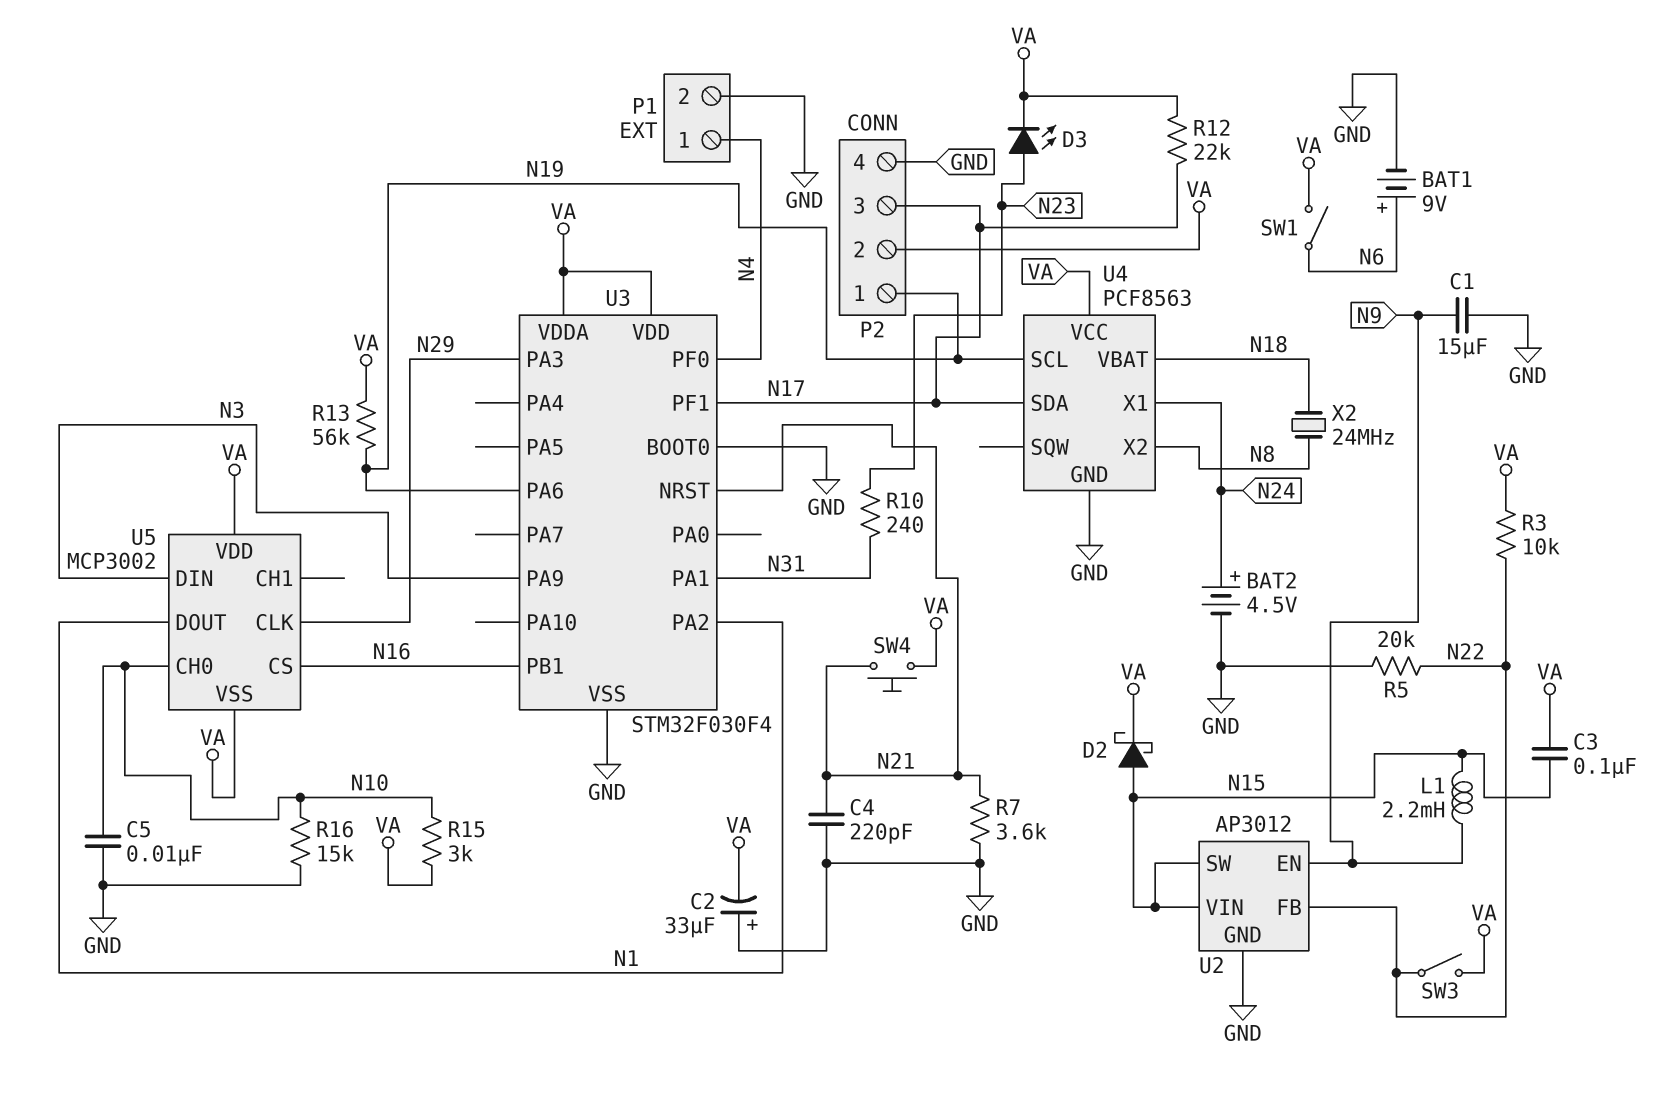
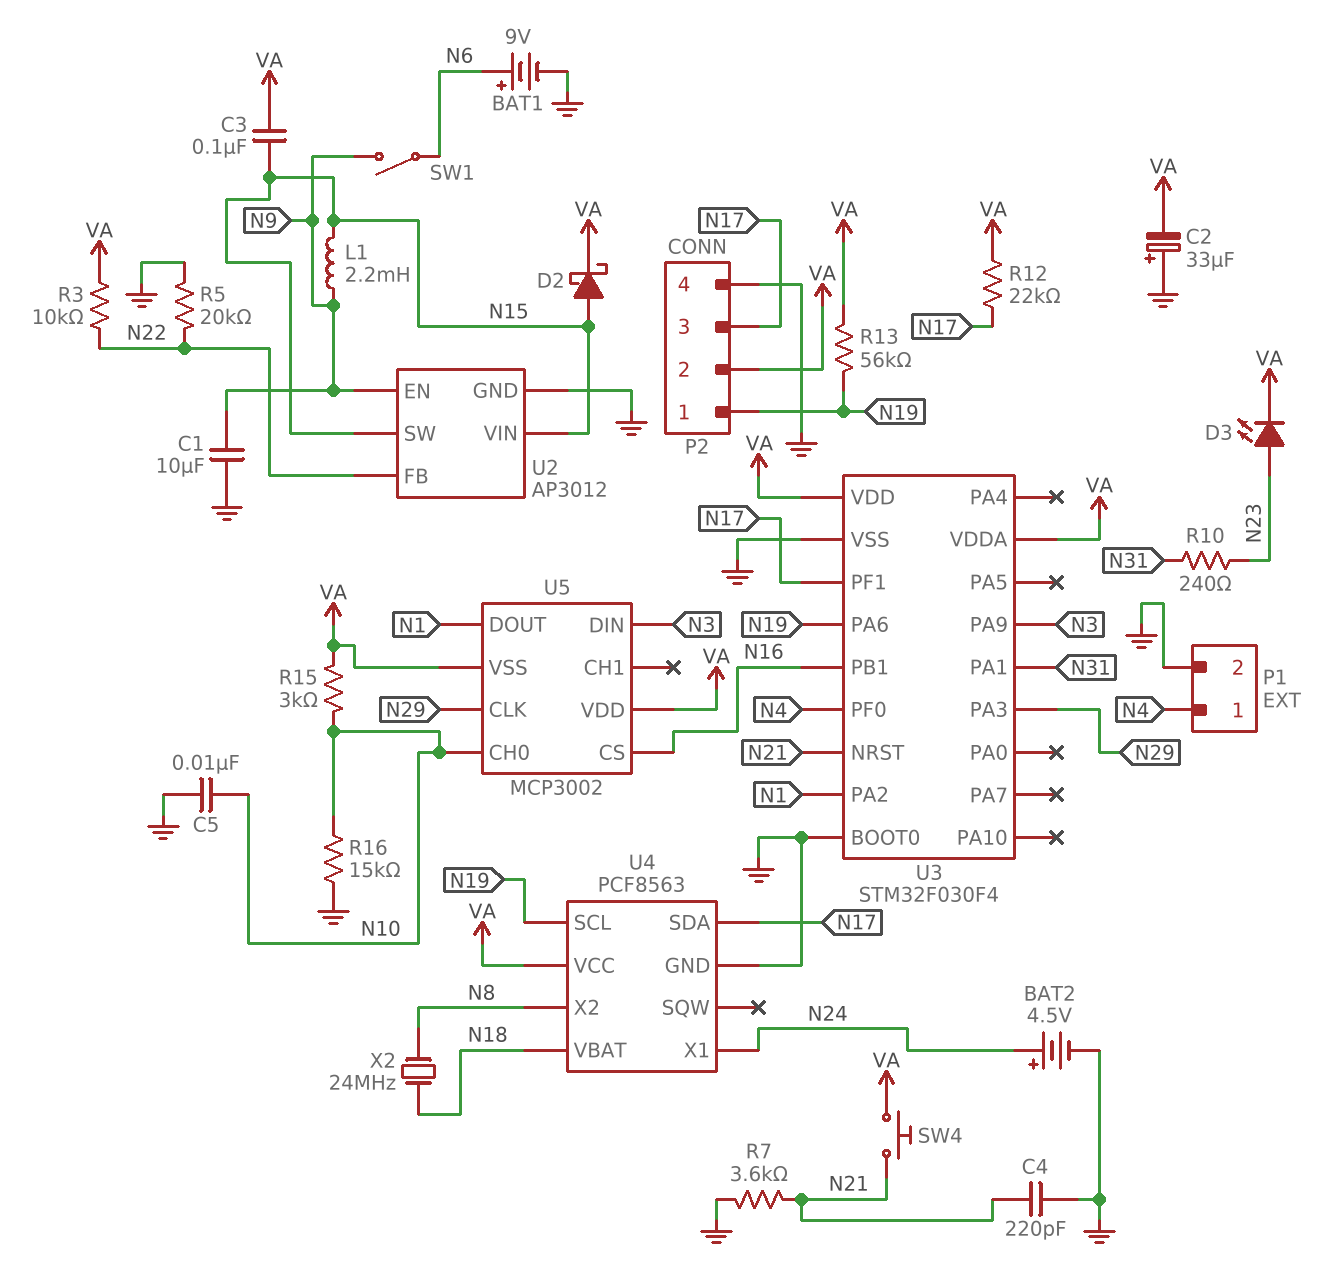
C1: 15uF (GND, N9) -> 10uF (GND, N9)
SW1: switch (N6, VA) -> switch (N6, N9)
SW3: switch (N22, VA) -> none

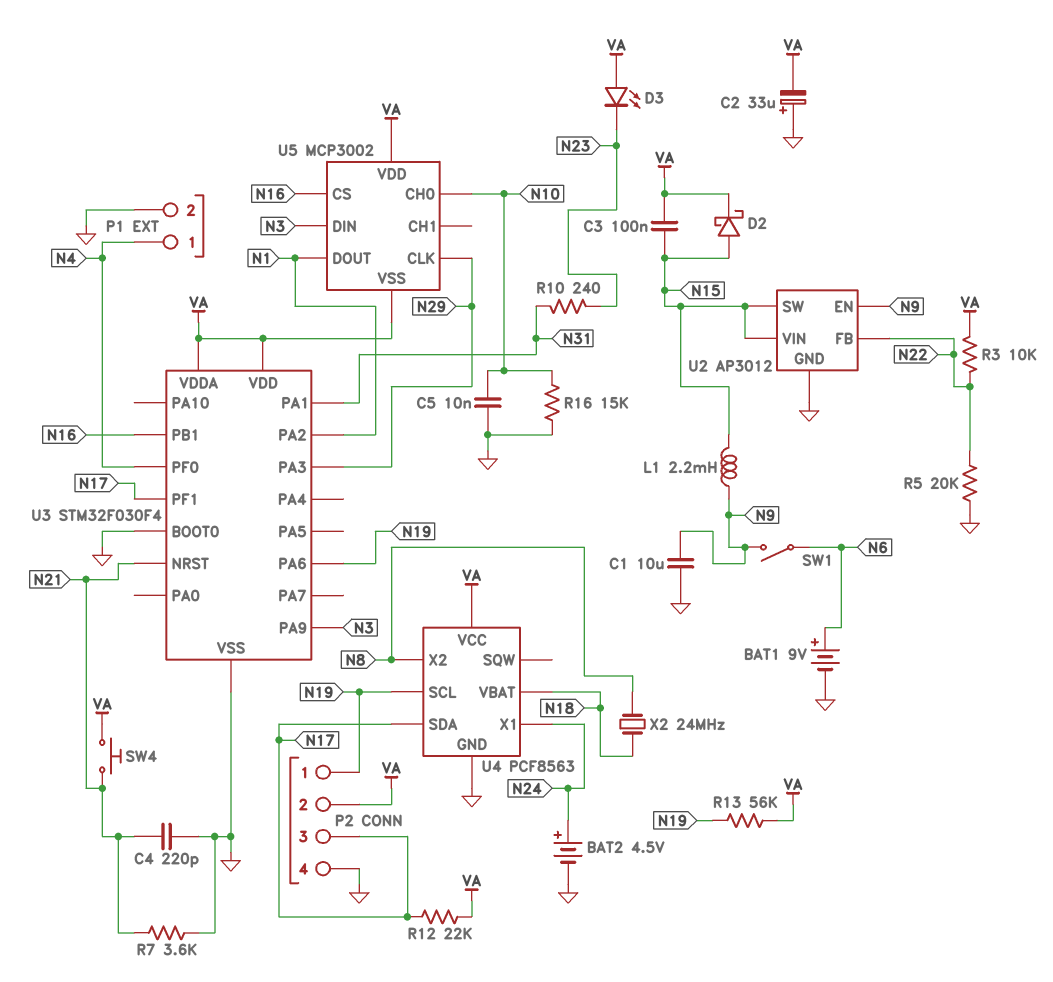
D3: LED (A N23, K VA) -> LED (A VA, K N23)
R15: 3k (N10, VA) -> none

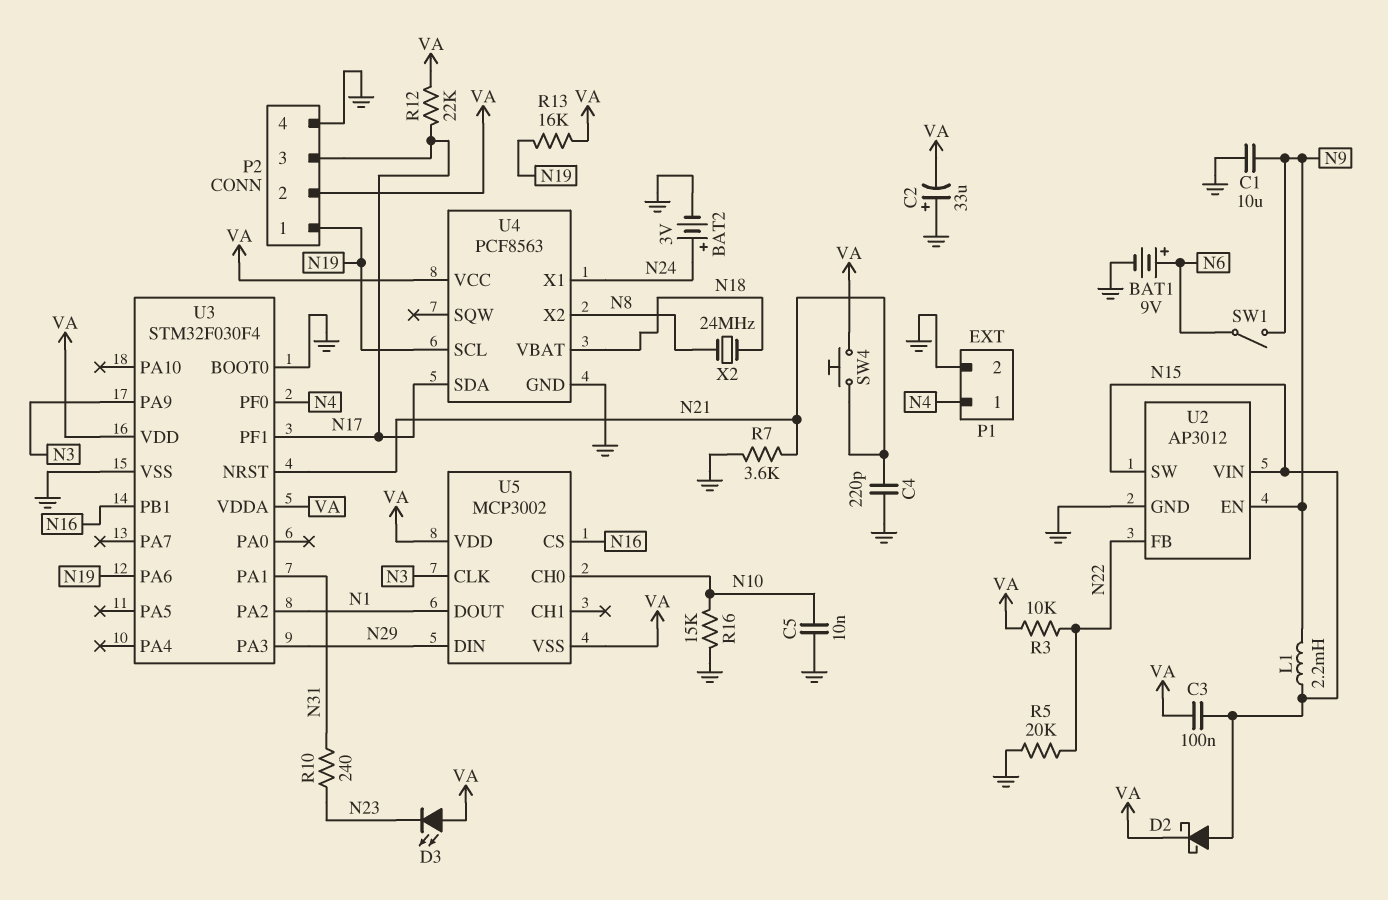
BAT2: 4.5V (plus N24, minus GND) -> 3V (plus N24, minus GND)
R13: 56k (N19, VA) -> 16k (N19, VA)
U5 pin CLK: N29 -> N3
U5 pin DIN: N3 -> N29

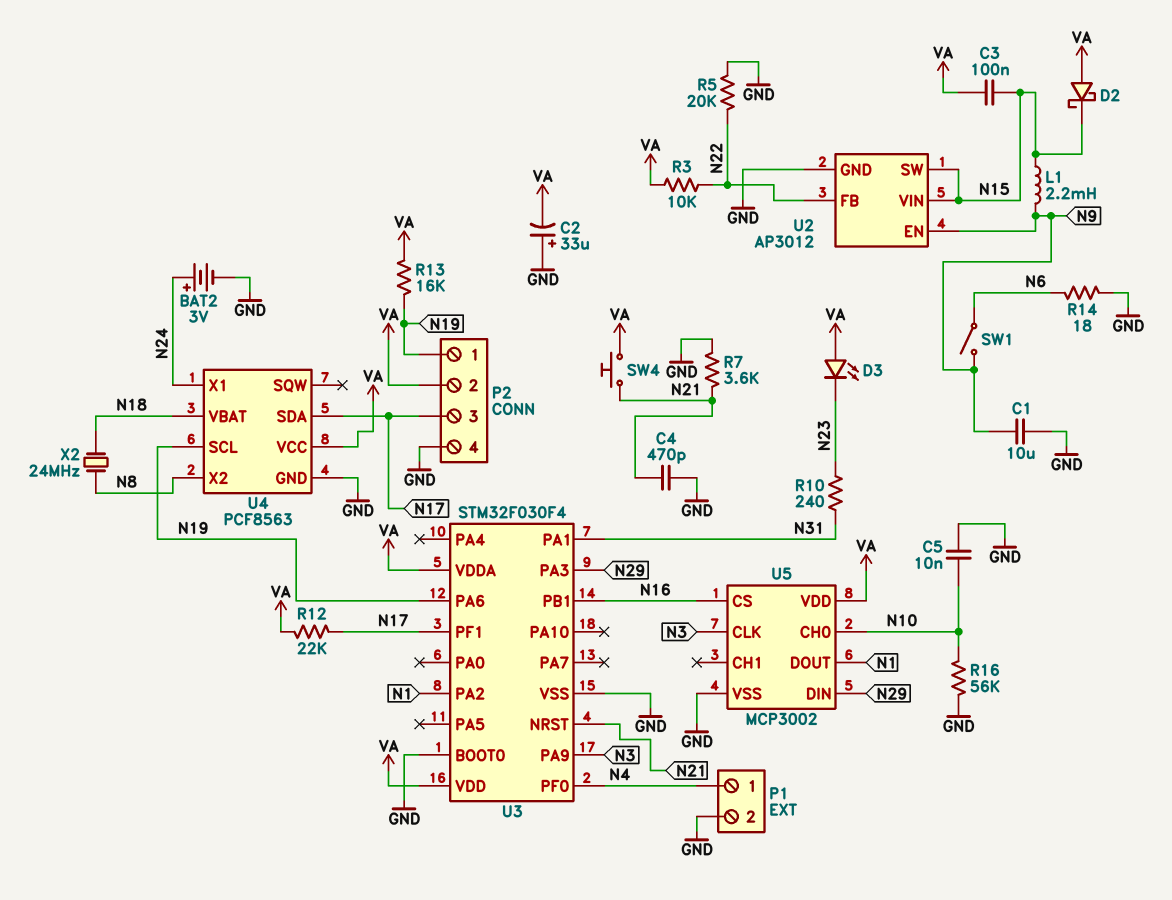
BAT1: 9V (plus N6, minus GND) -> none
C4: 220pF (GND, N21) -> 470pF (GND, N21)
D2: schottky (A N15, K VA) -> schottky (A VA, K N15)
R14: none -> 18 (GND, N6)
R16: 15k (GND, N10) -> 56k (GND, N10)
U5 pin VSS: VA -> GND

